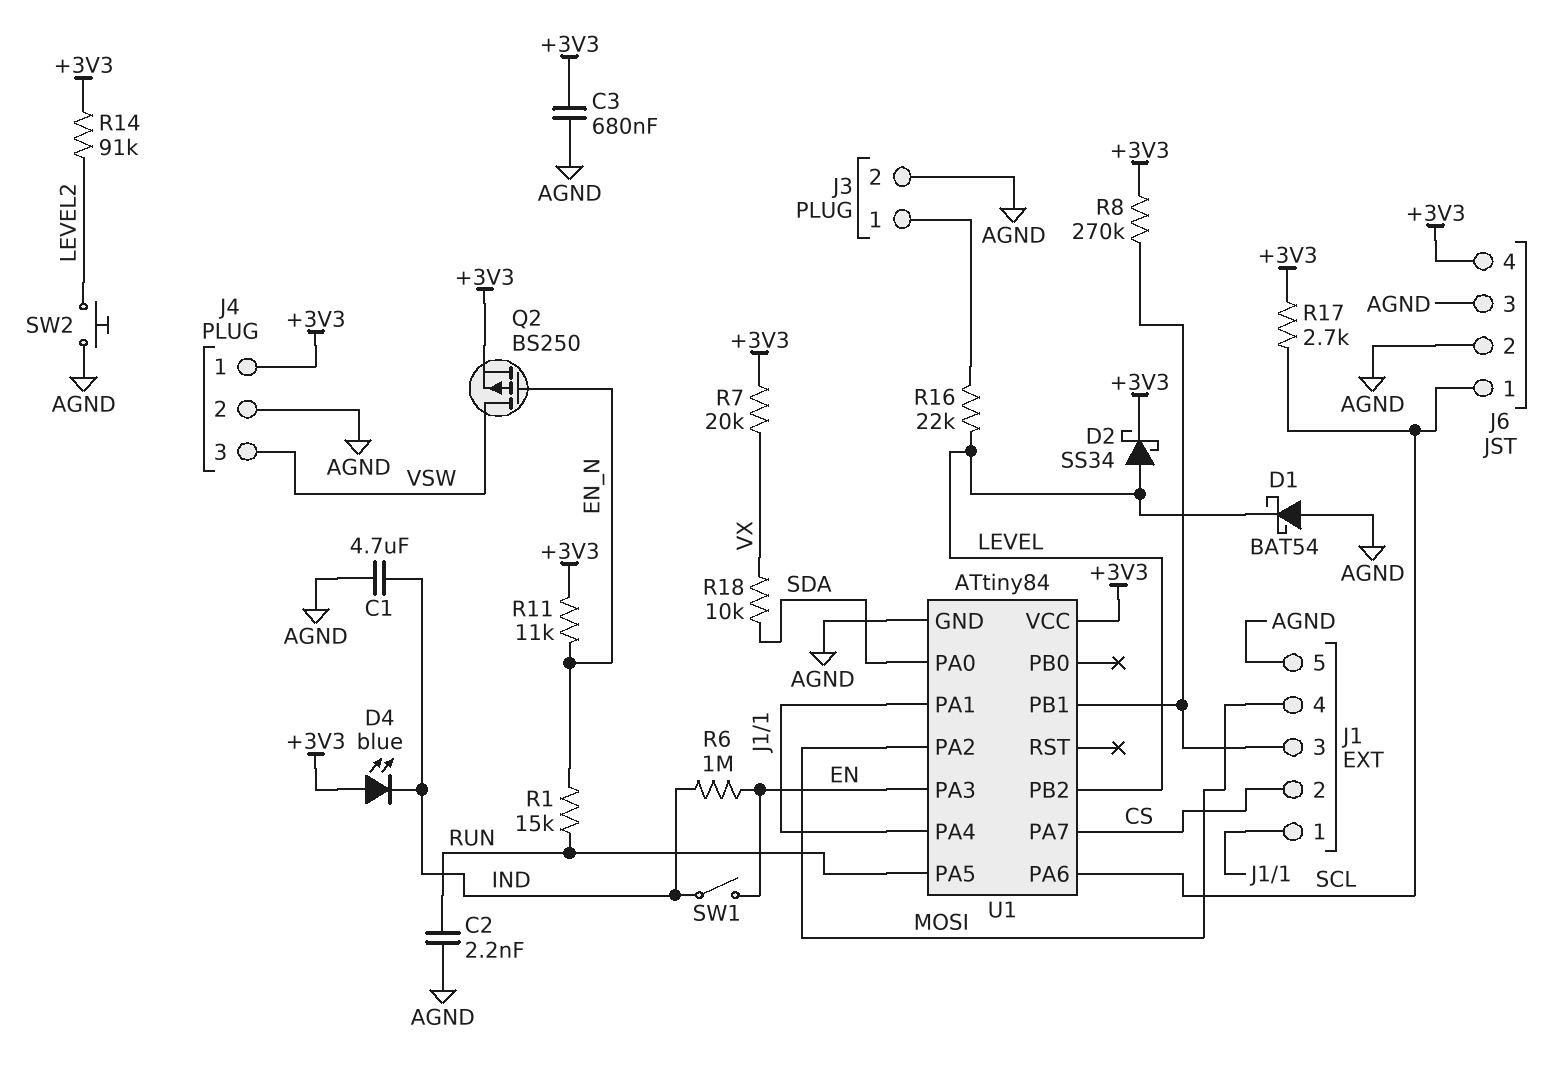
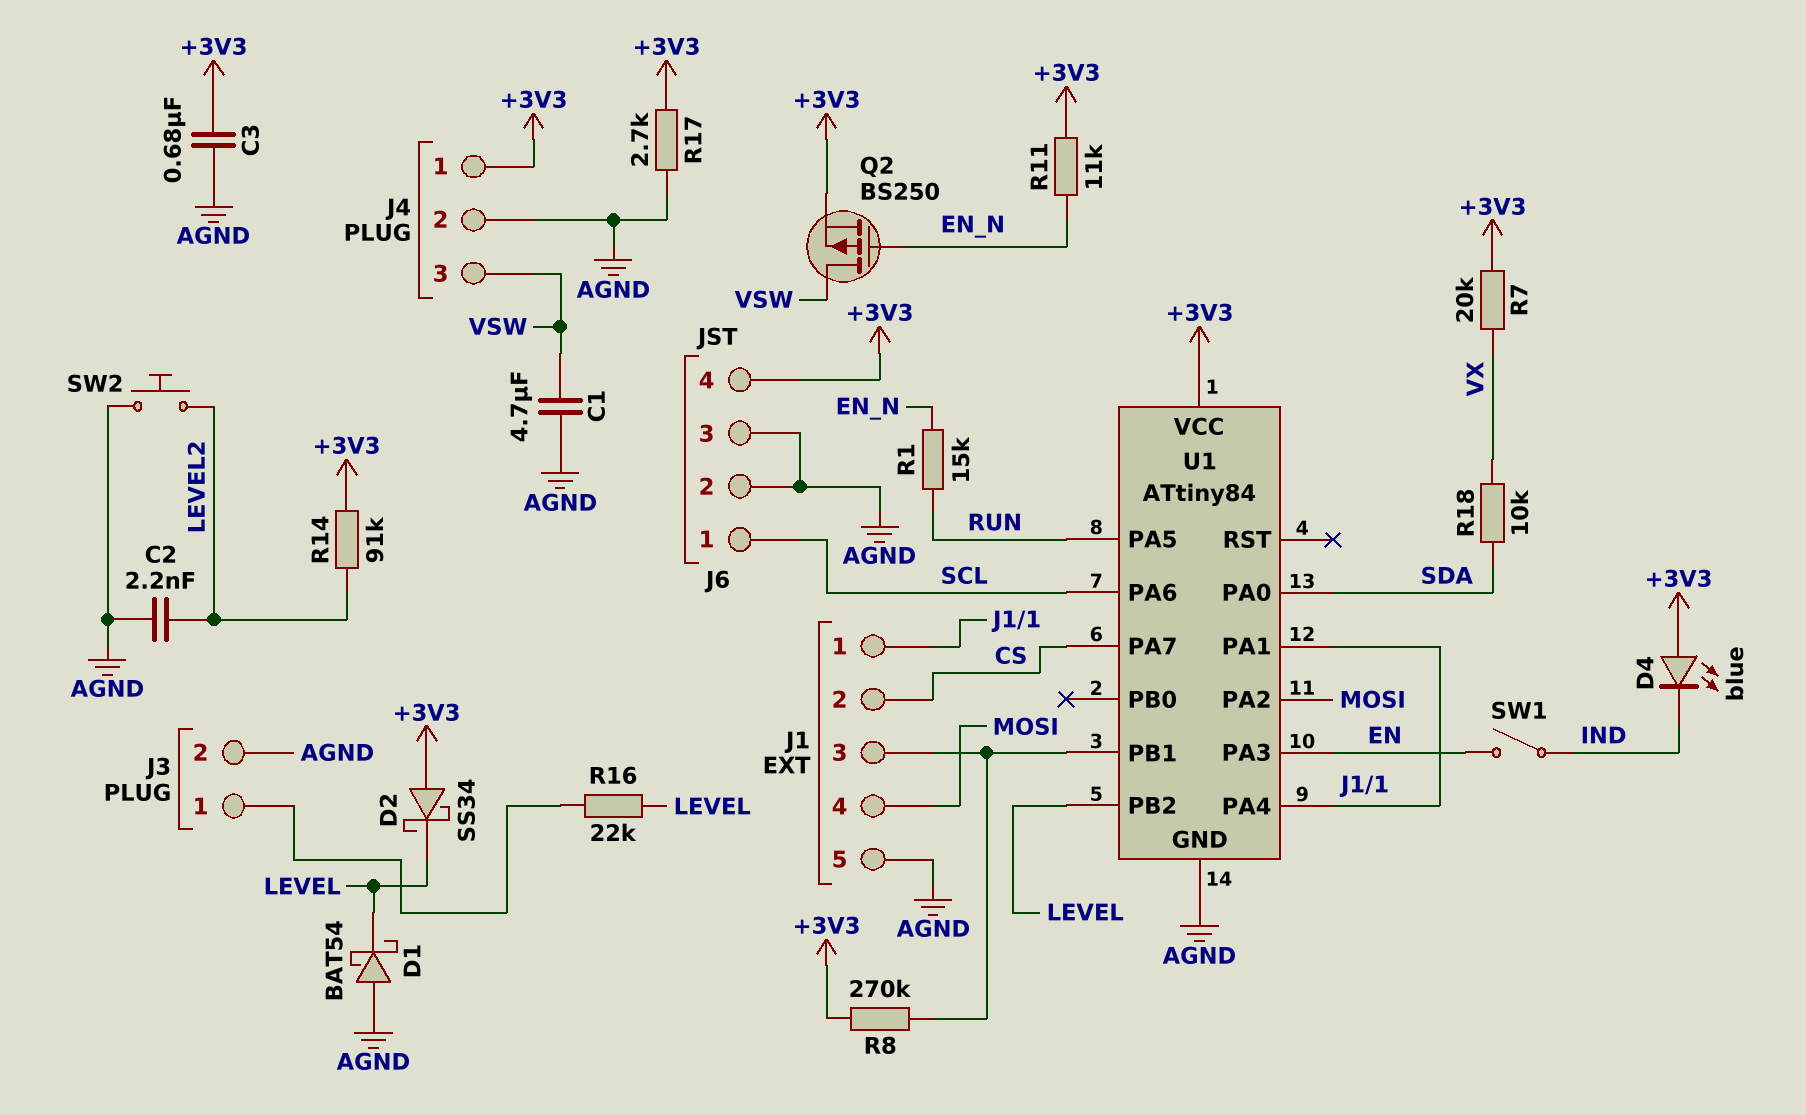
C1: 4.7uF (AGND, IND) -> 4.7uF (AGND, VSW)
C2: 2.2nF (AGND, RUN) -> 2.2nF (AGND, LEVEL2)
D2: schottky SS34 (A LEVEL, K +3V3) -> schottky SS34 (A +3V3, K LEVEL)
R6: 1M (EN, IND) -> none
R17: 2.7k (+3V3, SCL) -> 2.7k (+3V3, AGND)

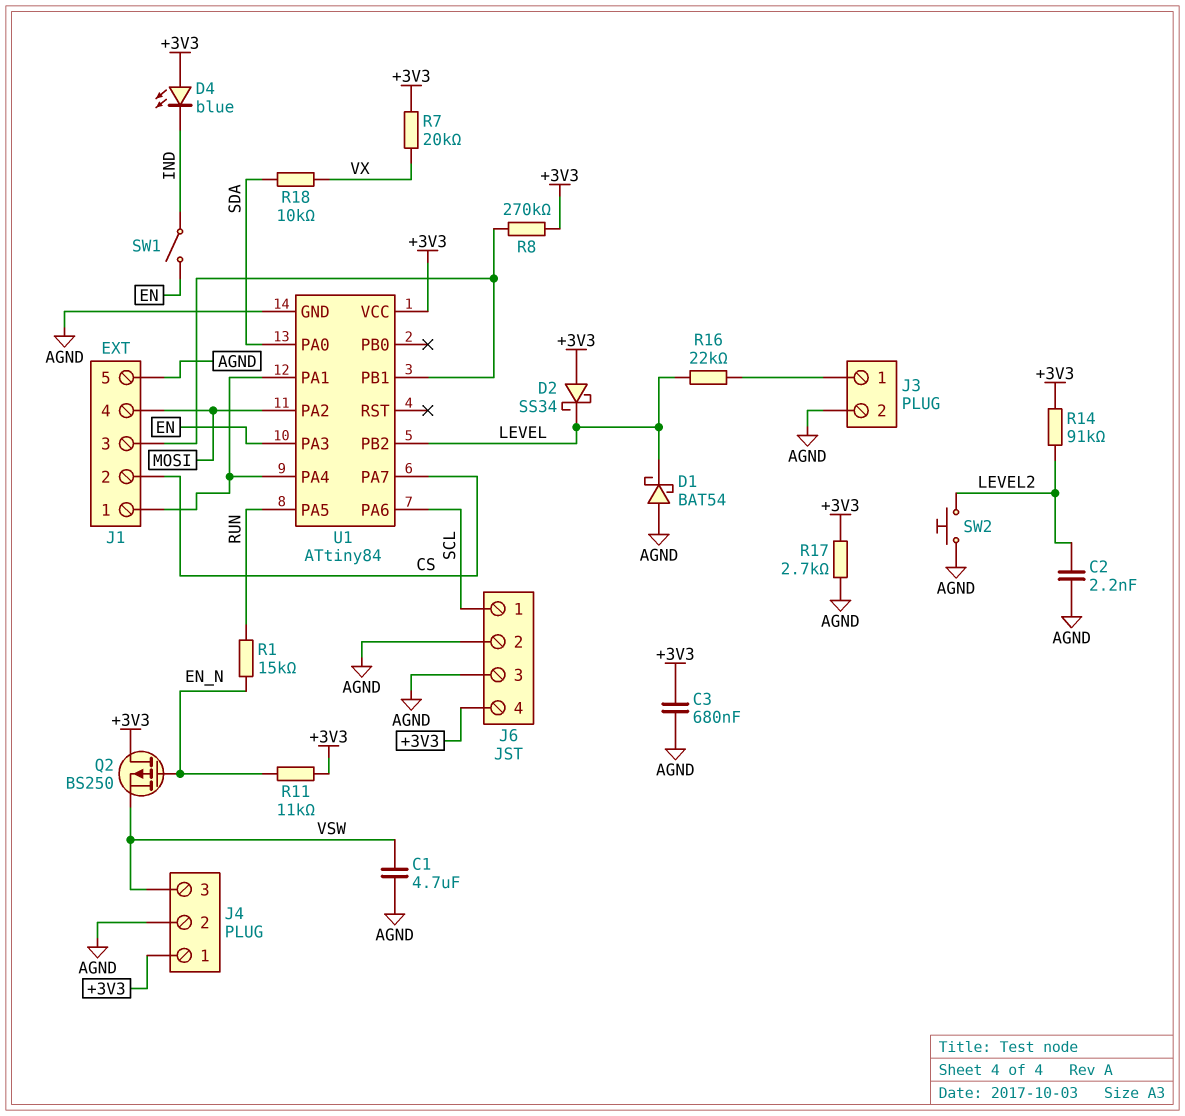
Q2: PMOS BS250 (G EN_N, D VSW, S +3V3) -> PMOS BS250 (G EN_N, D +3V3, S VSW)

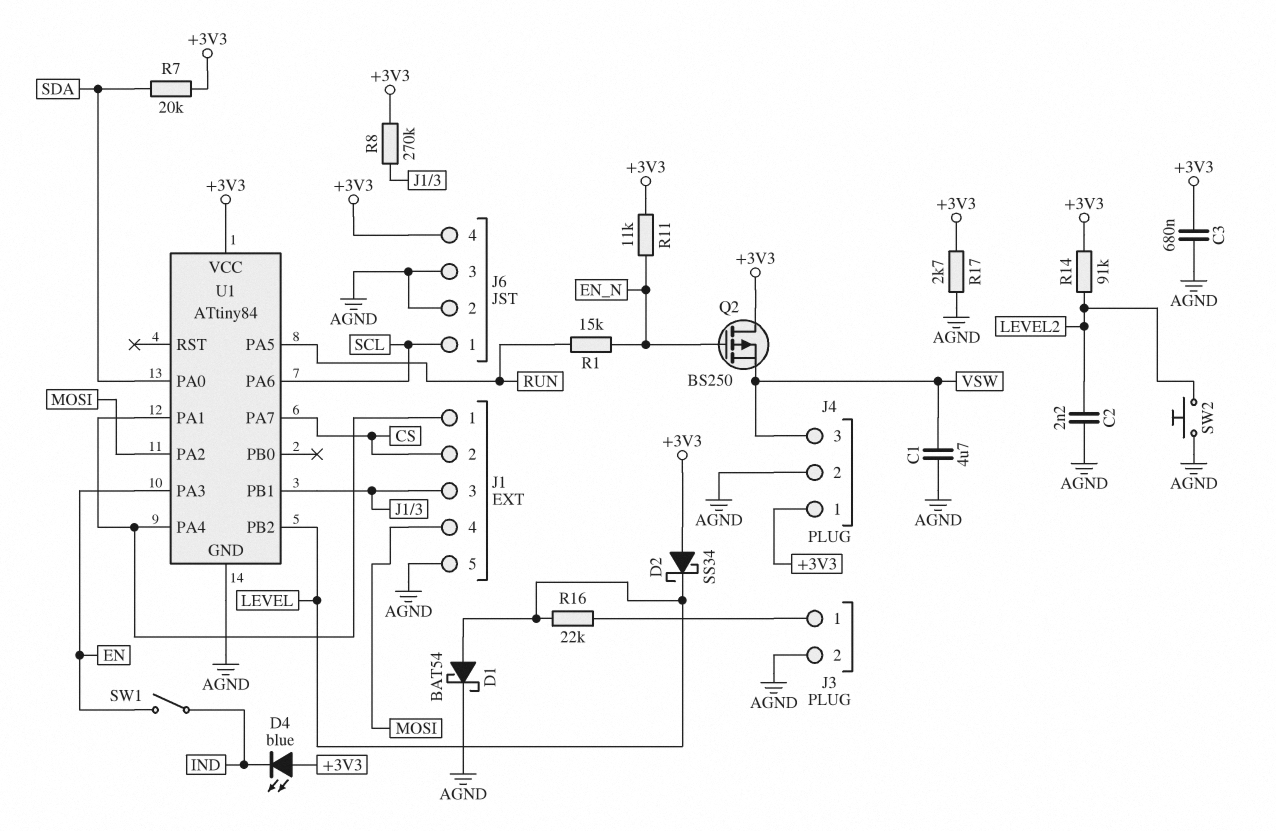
D1: schottky BAT54 (A AGND, K LEVEL) -> schottky BAT54 (A LEVEL, K AGND)
R7: 20k (+3V3, VX) -> 20k (+3V3, SDA)
R18: 10k (SDA, VX) -> none

